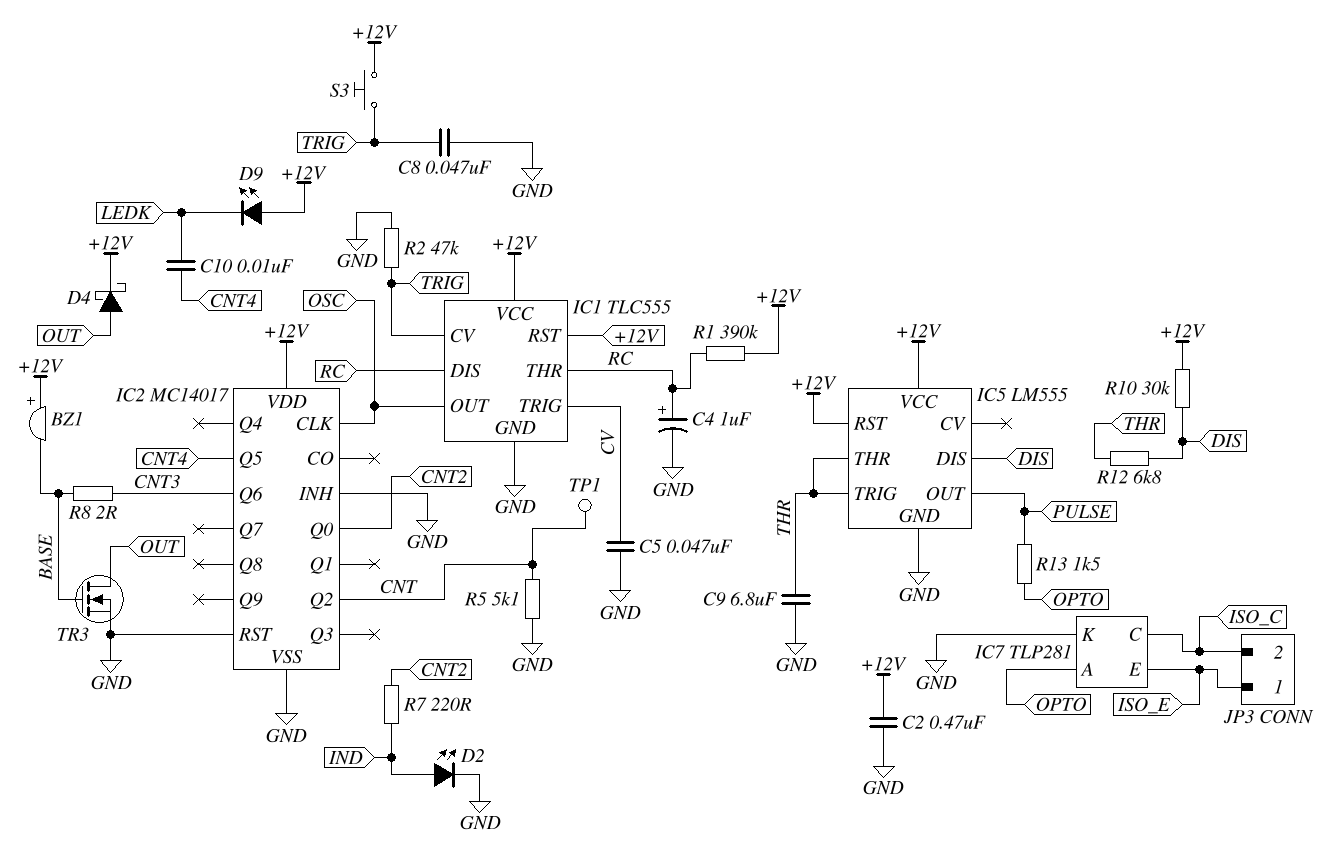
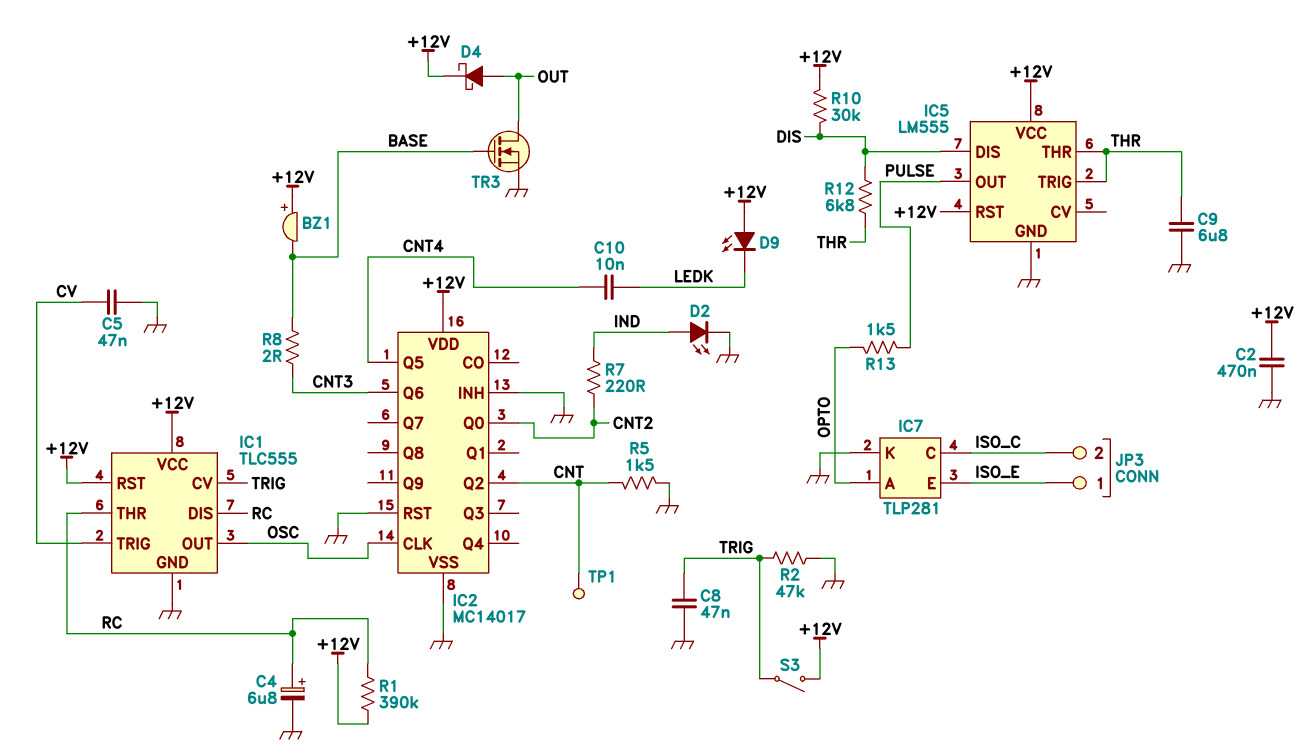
C4: 1uF (plus RC, minus GND) -> 6.8uF (plus RC, minus GND)
R5: 5.1k (CNT, GND) -> 1.5k (CNT, GND)
S3: button (+12V, TRIG) -> switch (+12V, TRIG)

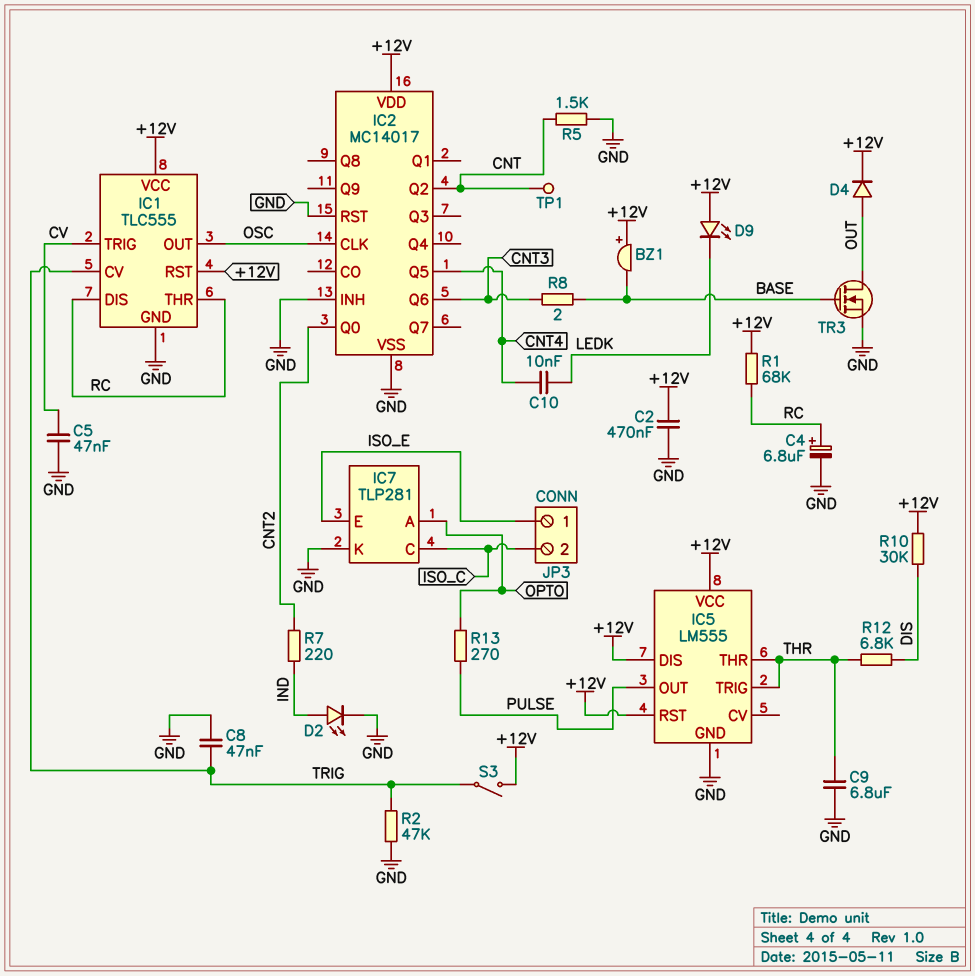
D4: schottky (A OUT, K +12V) -> diode (A OUT, K +12V)
IC5 pin DIS: DIS -> +12V
R1: 390k (+12V, RC) -> 68k (+12V, RC)
R13: 1.5k (OPTO, PULSE) -> 270 (OPTO, PULSE)

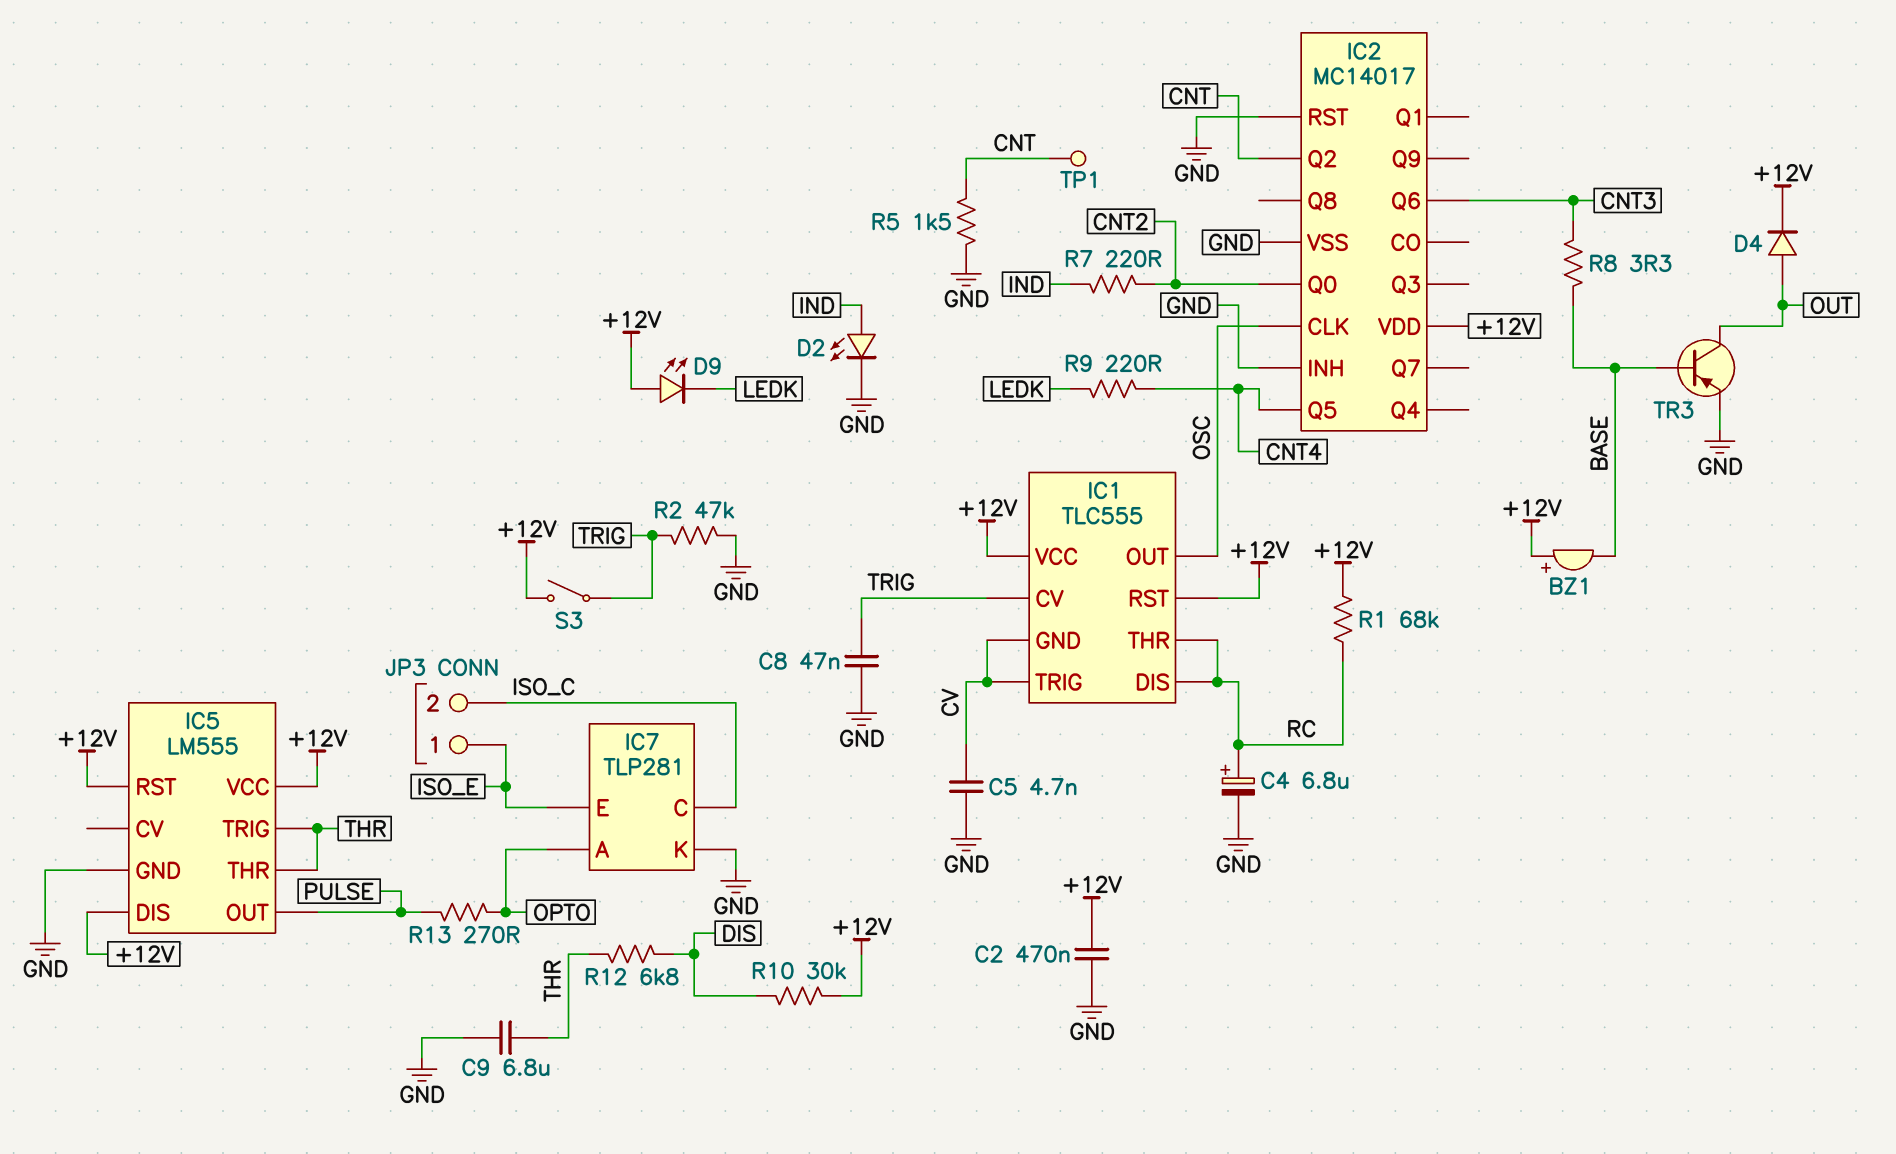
C5: 47nF (CV, GND) -> 4.7nF (CV, GND)
C10: 10nF (CNT4, LEDK) -> none
IC1 pin GND: GND -> CV
R8: 2 (BASE, CNT3) -> 3.3 (BASE, CNT3)
R9: none -> 220 (CNT4, LEDK)
TR3: NMOS (G BASE, D OUT, S GND) -> PNP (B BASE, C OUT, E GND)

